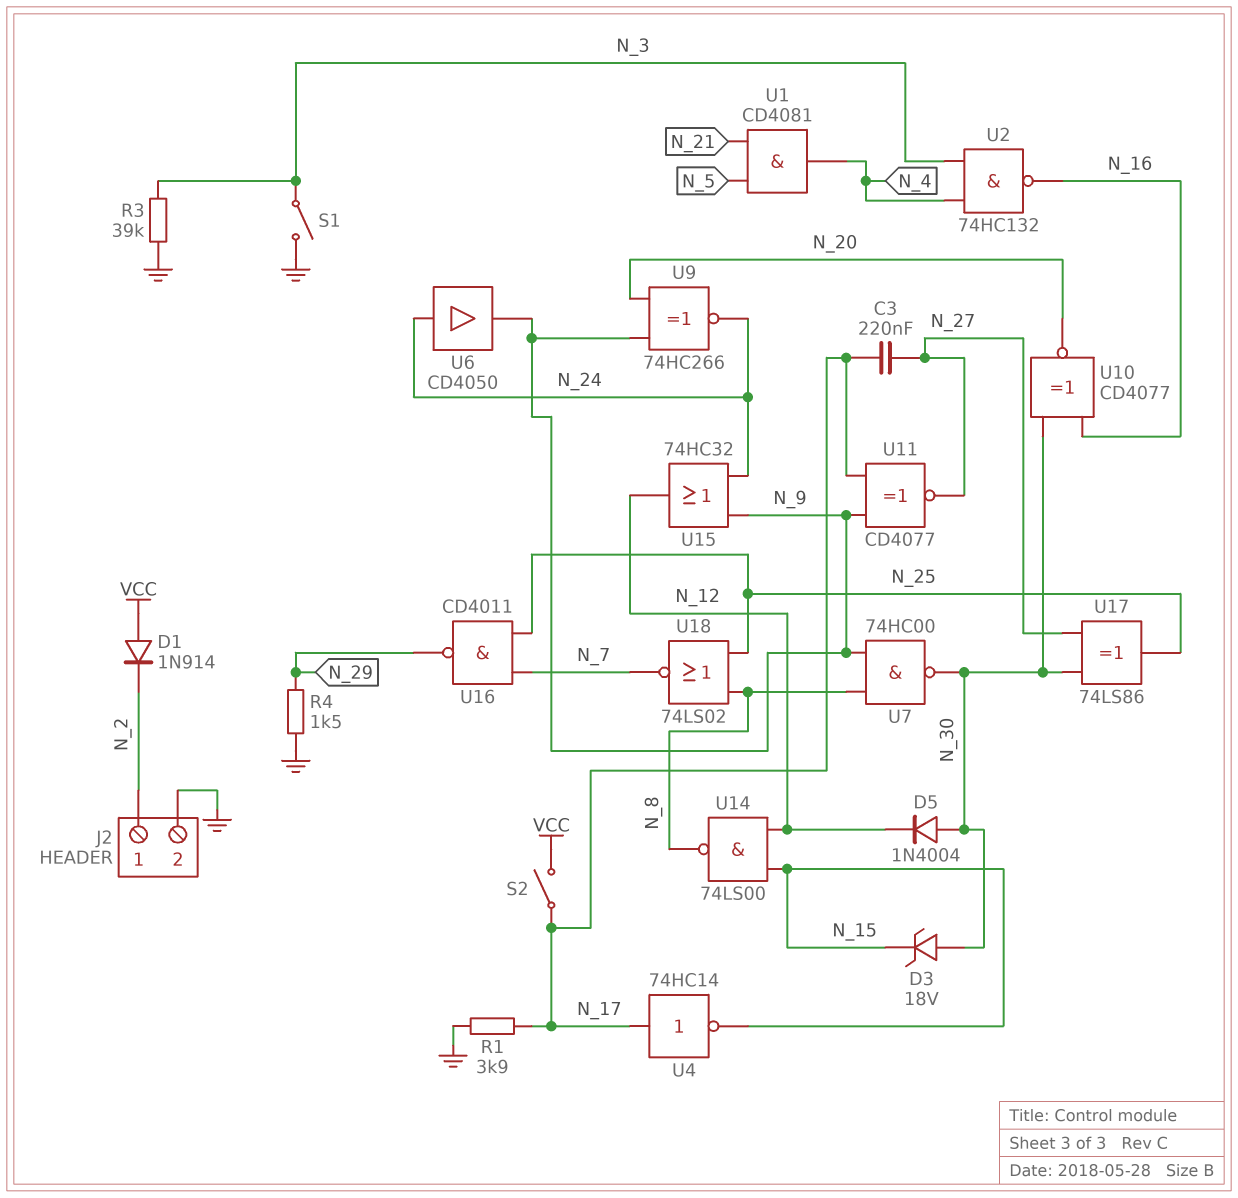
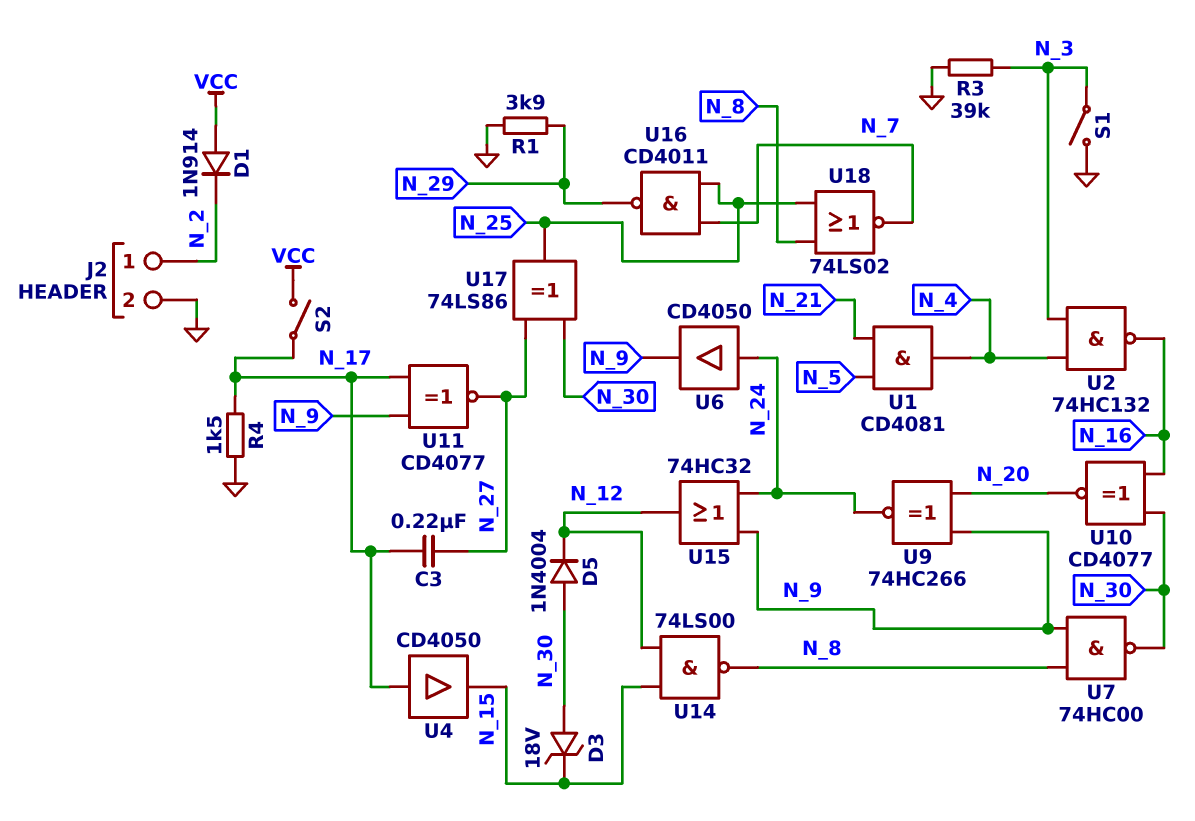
R1: 3.9k (GND, N_17) -> 3.9k (GND, N_29)
R4: 1.5k (GND, N_29) -> 1.5k (GND, N_17)
U4: NOT 74HC14 (in N_17, out N_15) -> buffer CD4050 (in N_17, out N_15)

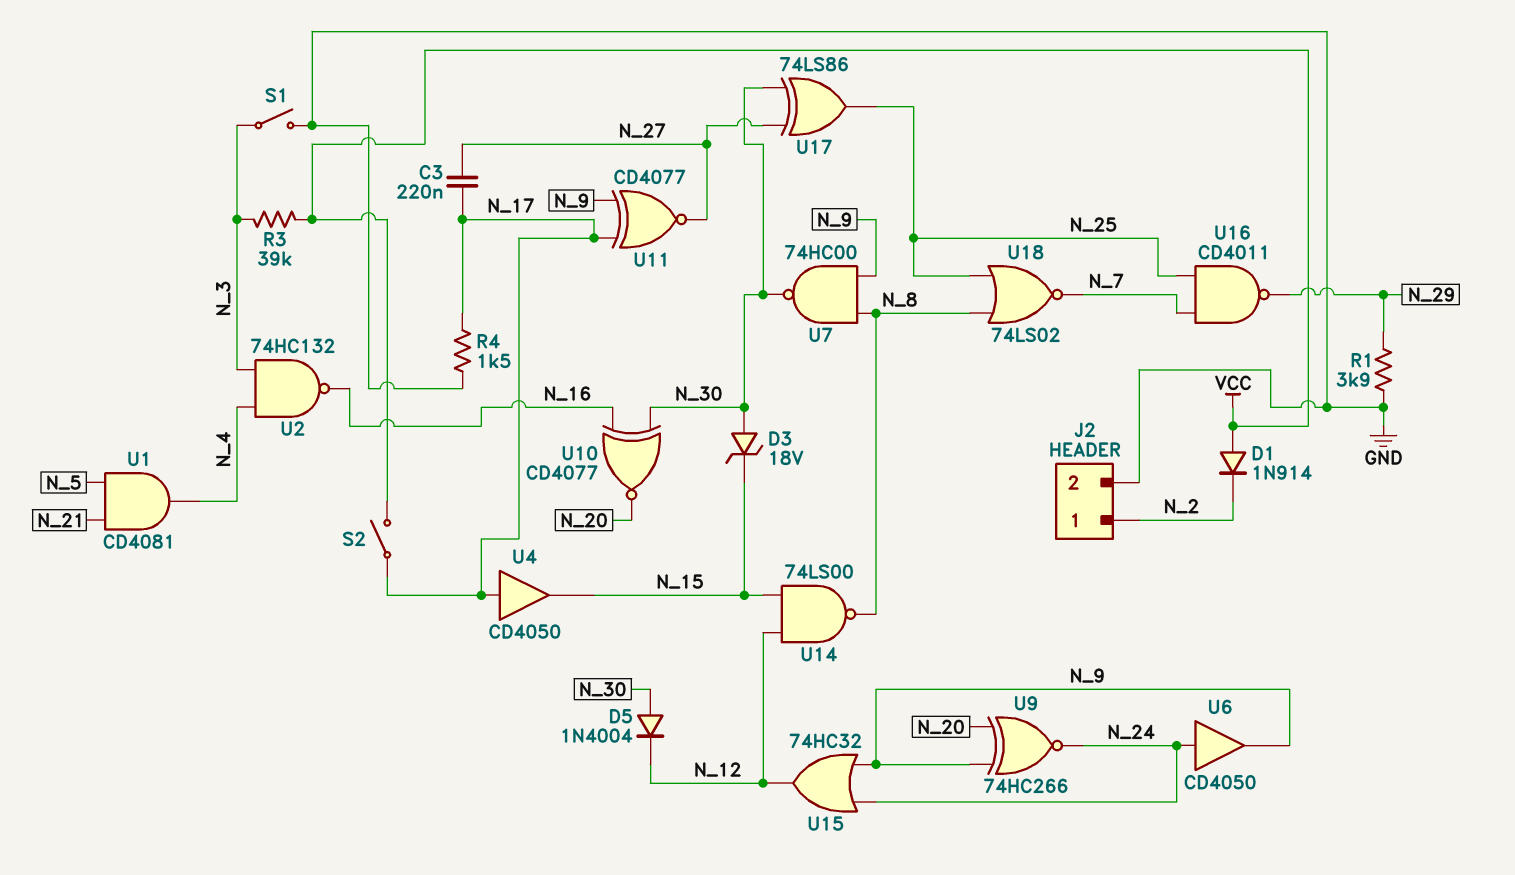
R3: 39k (GND, N_3) -> 39k (N_3, VCC)

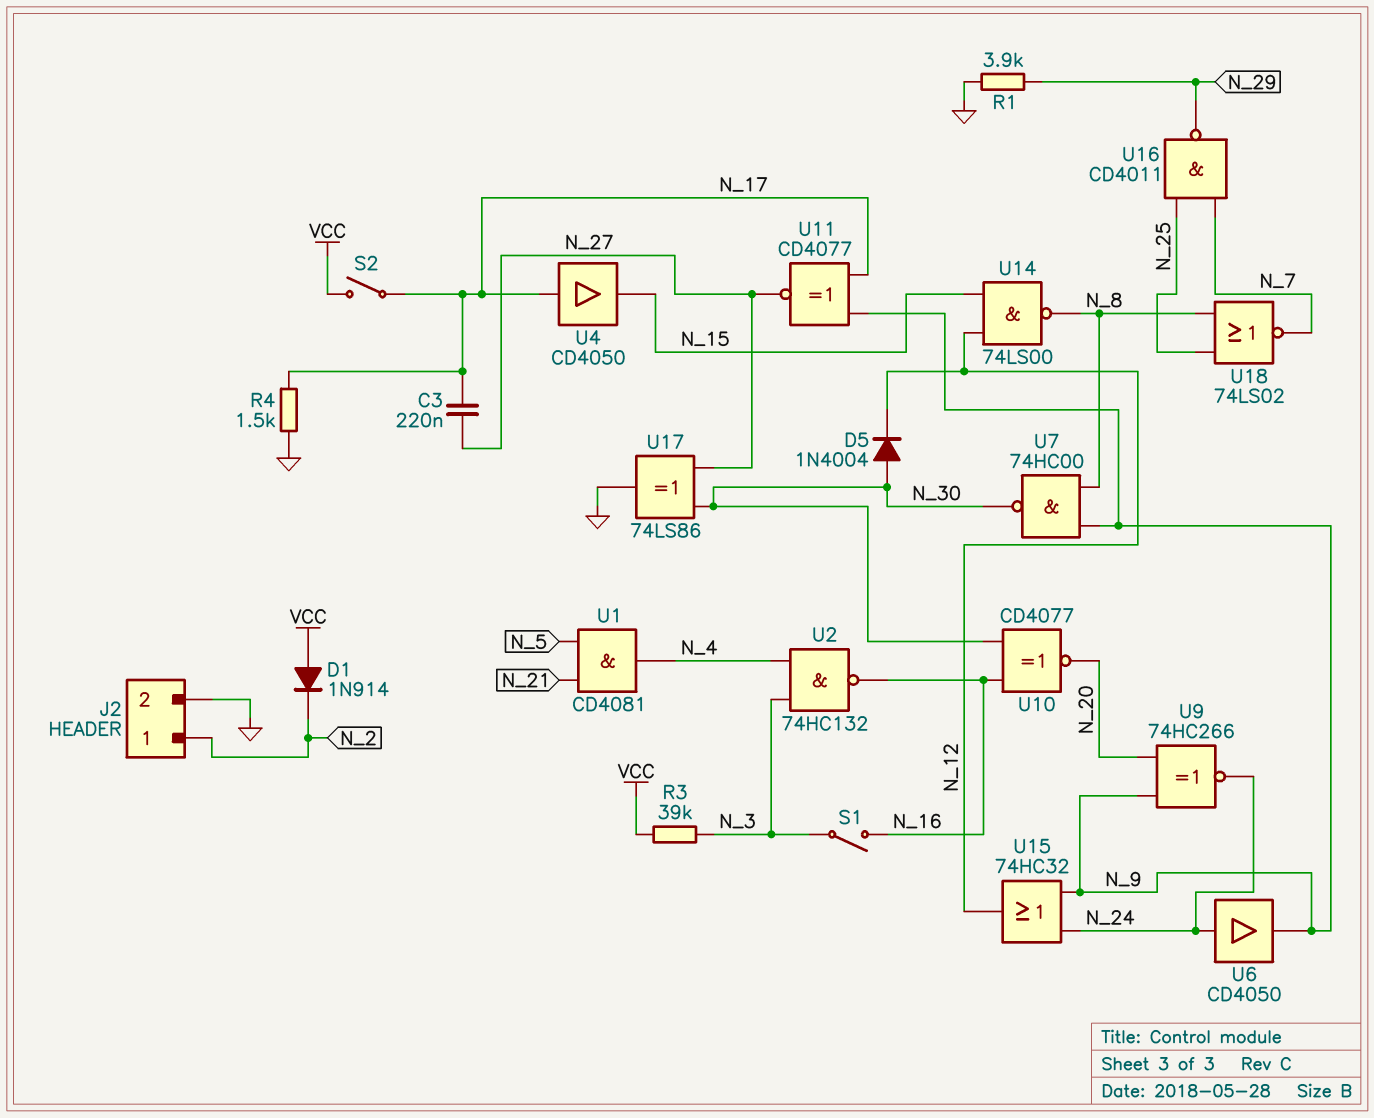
D3: zener 18V (A N_30, K N_15) -> none
S1: switch (GND, N_3) -> switch (N_3, N_16)
U17: XOR 74LS86 (in N_27, in N_30, out N_25) -> XOR 74LS86 (in N_27, in N_30, out GND)

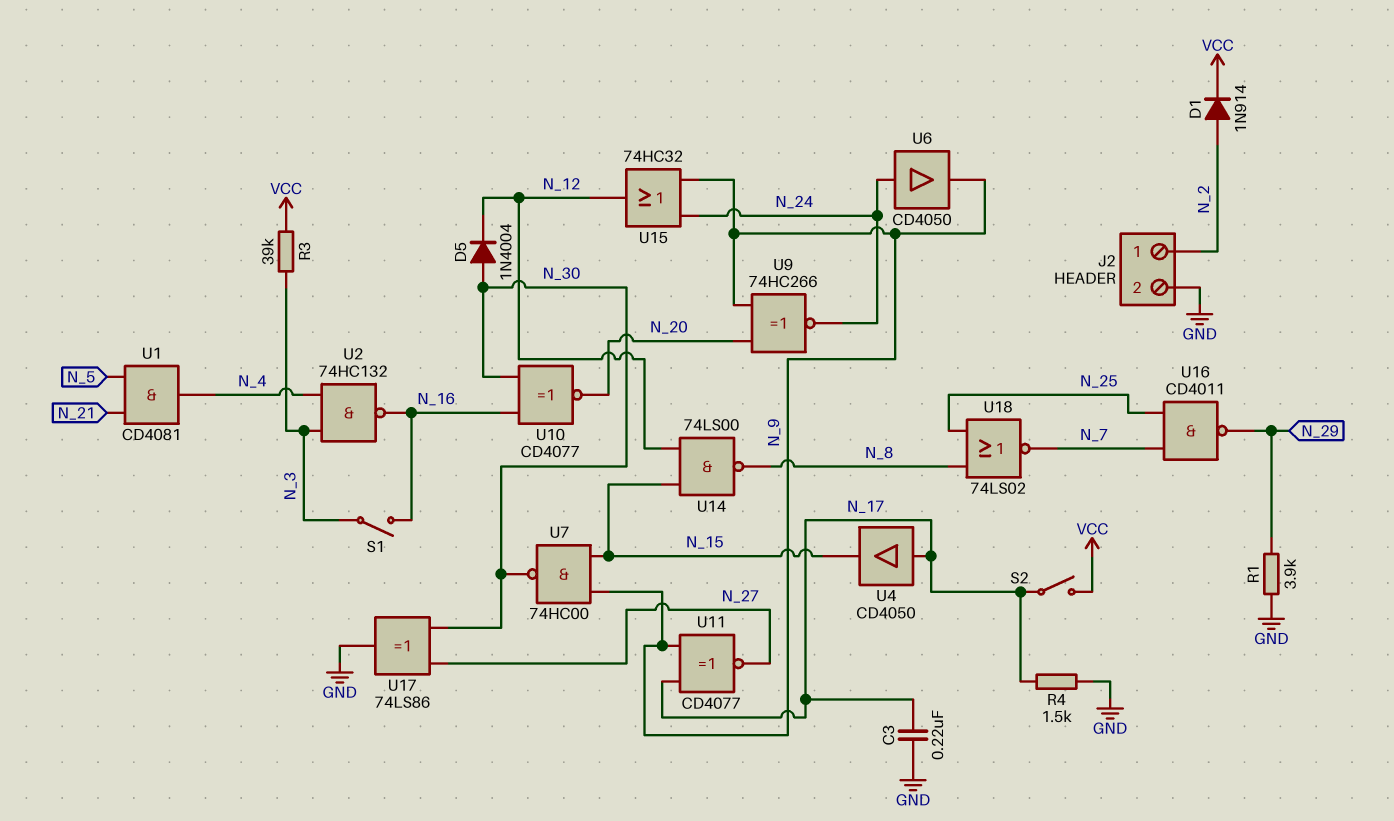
C3: 220nF (N_17, N_27) -> 220nF (GND, N_17)
D1: diode 1N914 (A VCC, K N_2) -> diode 1N914 (A N_2, K VCC)
U7: NAND 74HC00 (in N_8, in N_9, out N_30) -> NAND 74HC00 (in N_9, in N_15, out N_30)

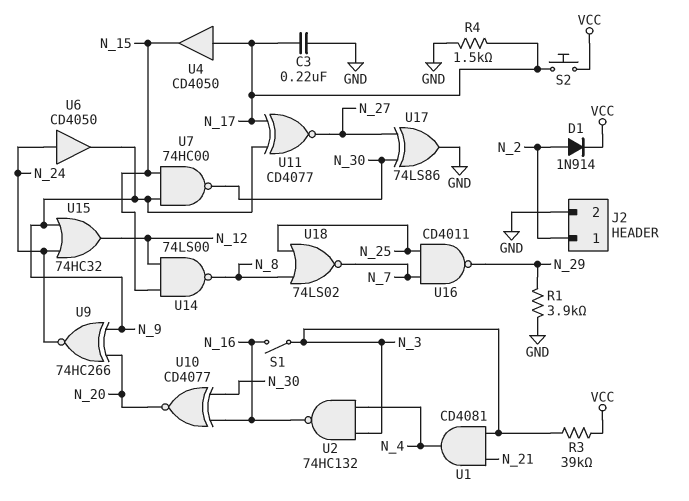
D5: diode 1N4004 (A N_30, K N_12) -> none
S2: switch (N_17, VCC) -> button (N_17, VCC)
U1: AND CD4081 (in N_5, in N_21, out N_4) -> AND CD4081 (in N_3, in N_21, out N_4)

